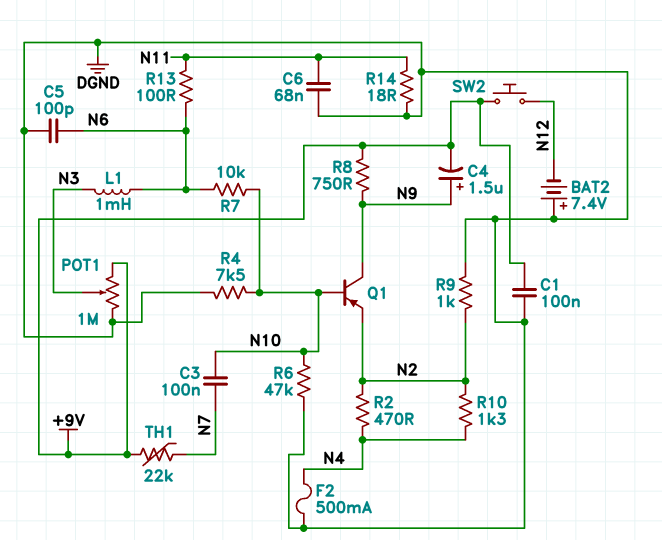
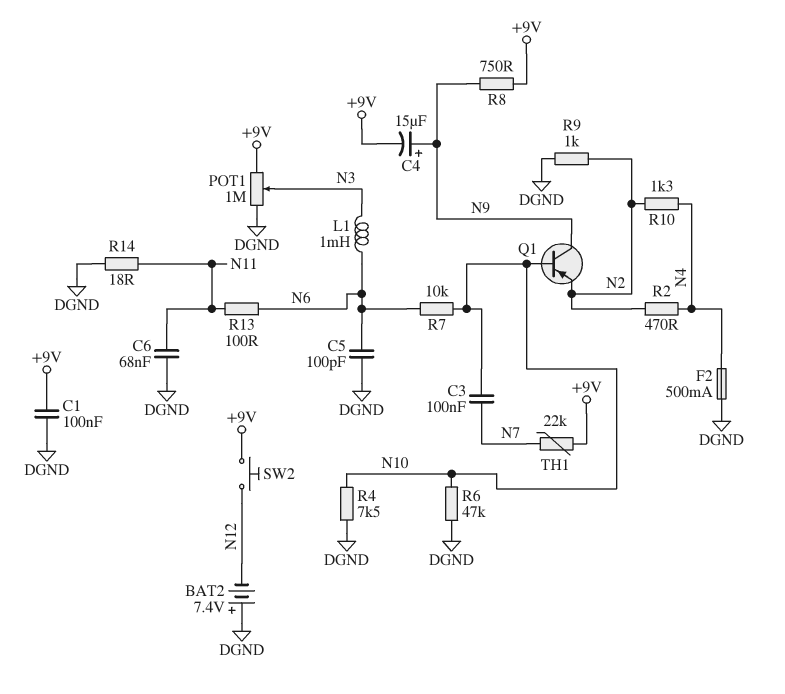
C4: 1.5uF (plus N9, minus +9V) -> 15uF (plus N9, minus +9V)

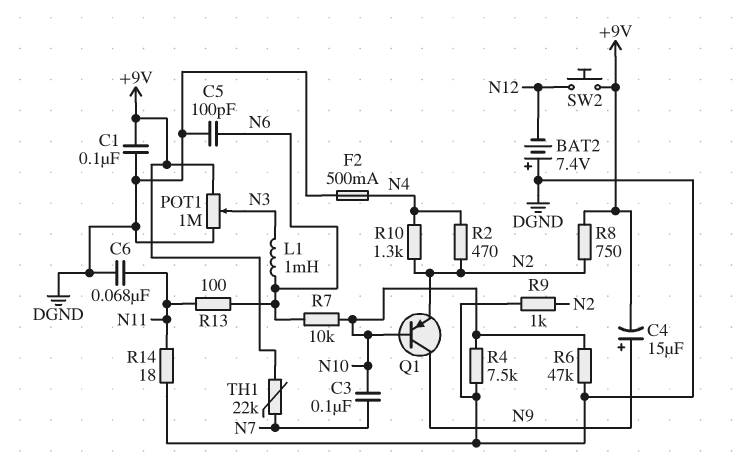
R8: 750 (+9V, N9) -> 750 (+9V, N2)

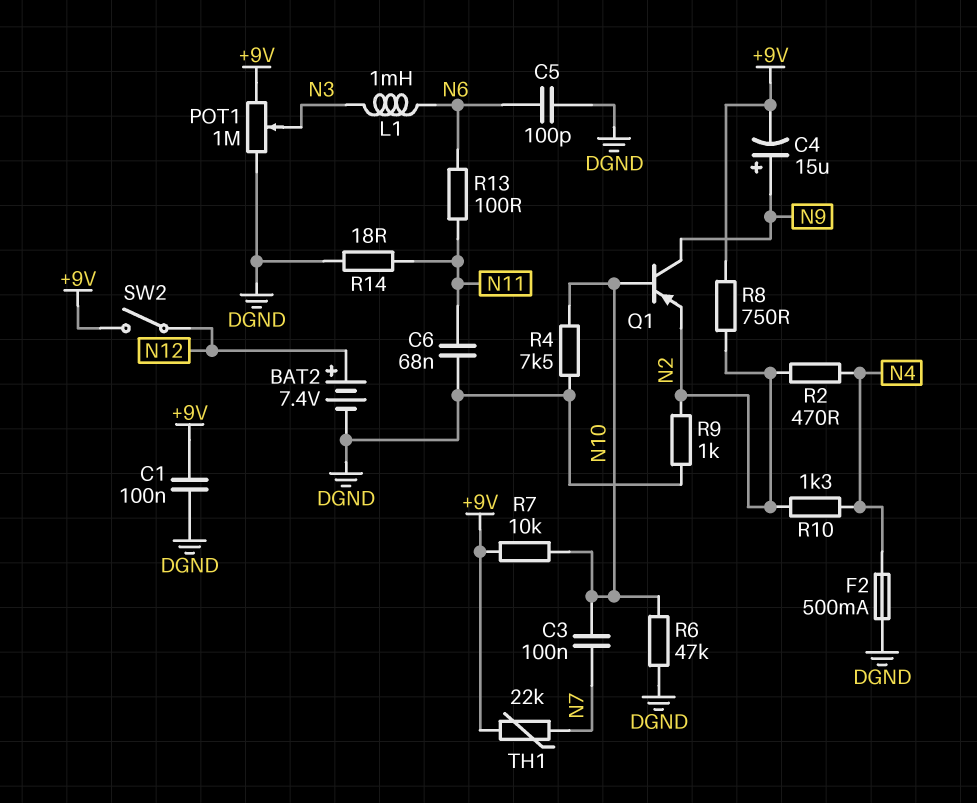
BAT2: 7.4V (plus DGND, minus N12) -> 7.4V (plus N12, minus DGND)
R7: 10k (N6, N10) -> 10k (+9V, N10)
SW2: button (+9V, N12) -> switch (+9V, N12)

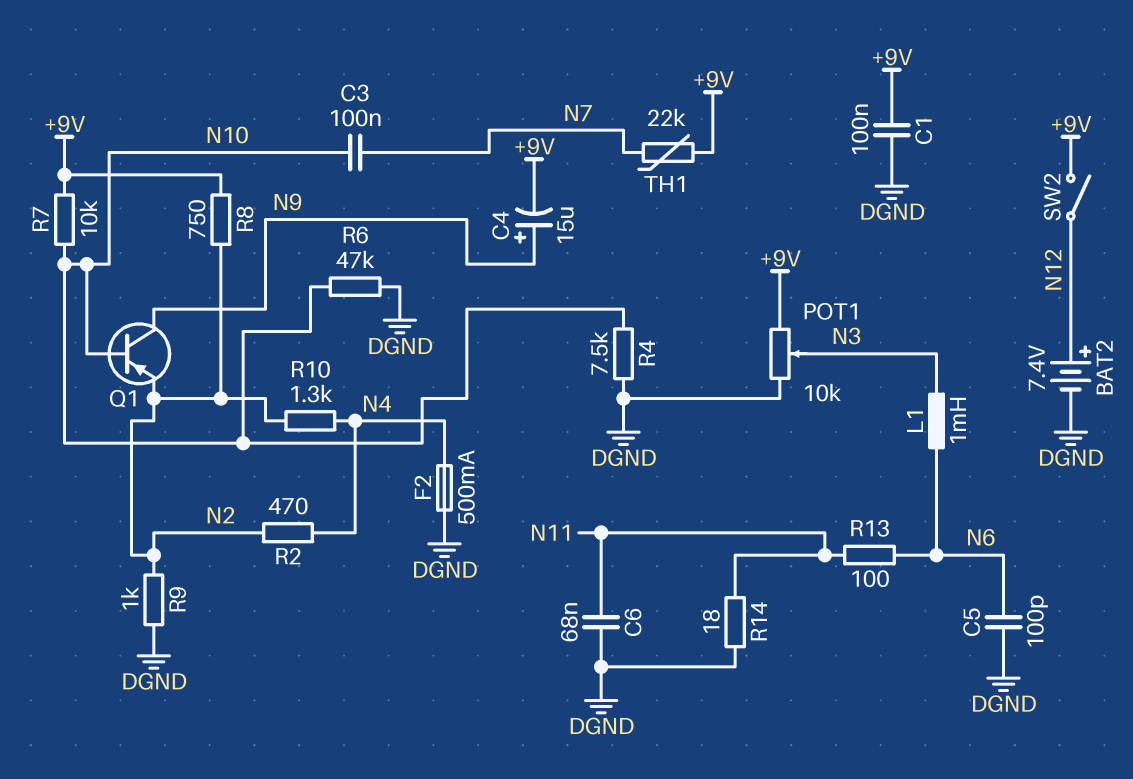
POT1: 1M (+9V, DGND, wiper N3) -> 10k (+9V, DGND, wiper N3)

